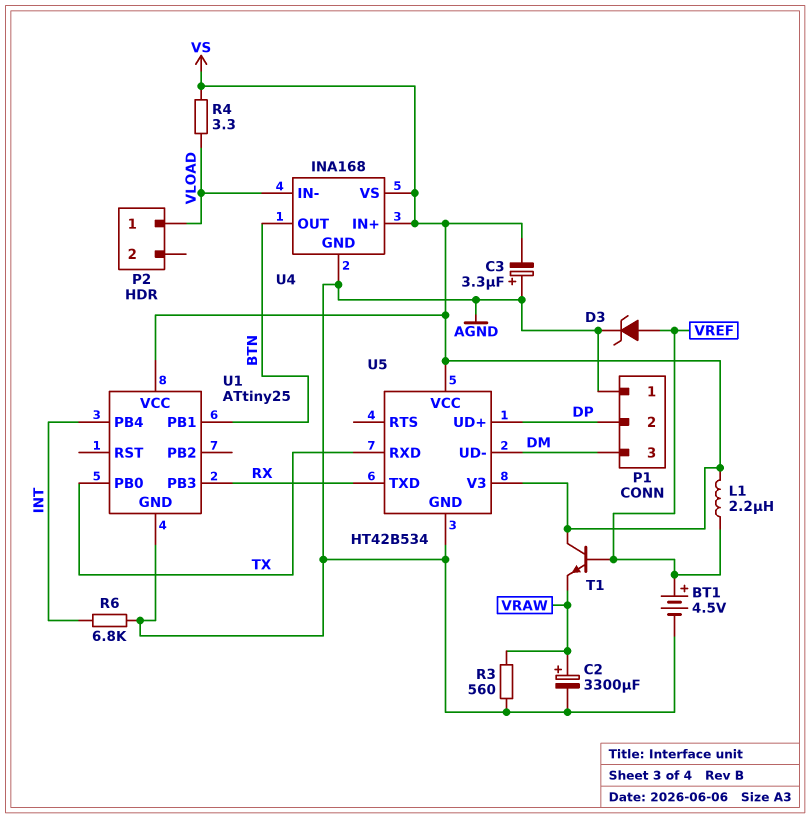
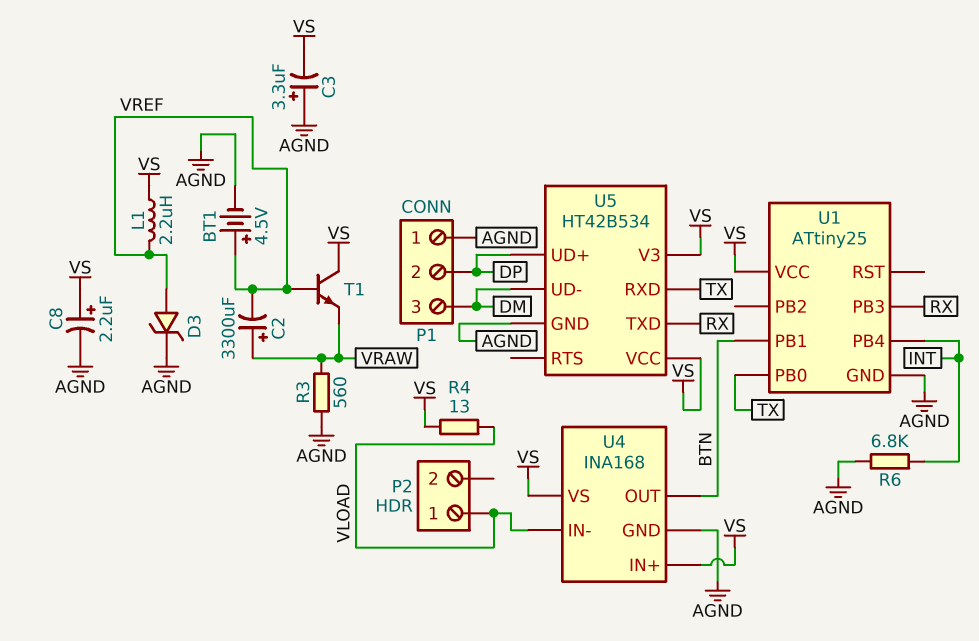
C2: 3300uF (plus VRAW, minus AGND) -> 3300uF (plus VRAW, minus VREF)
C8: none -> 2.2uF (plus VS, minus AGND)
R4: 3.3 (VLOAD, VS) -> 13 (VLOAD, VS)

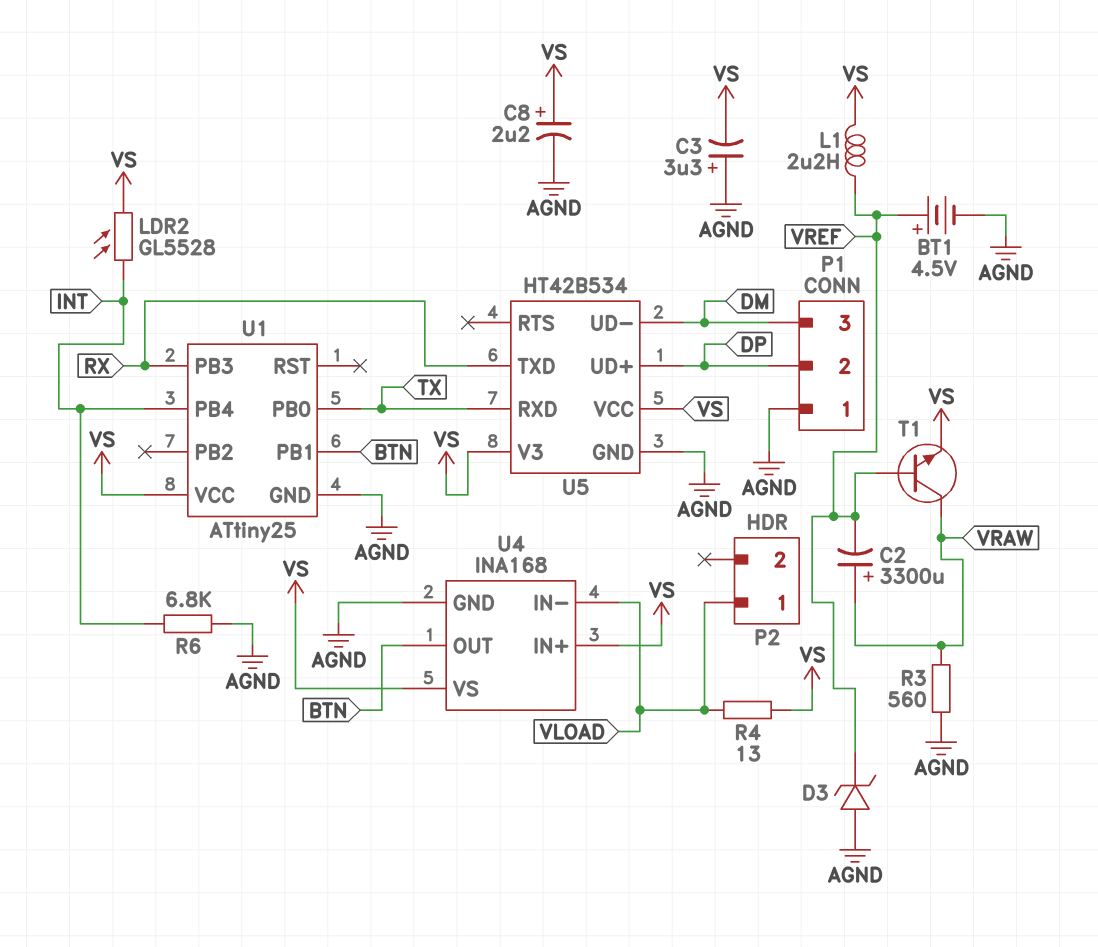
D3: zener (A VREF, K AGND) -> zener (A AGND, K VREF)
LDR2: none -> GL5528 (INT, VS)
T1: NPN (B VREF, C VS, E VRAW) -> NPN (B VREF, C VRAW, E VS)

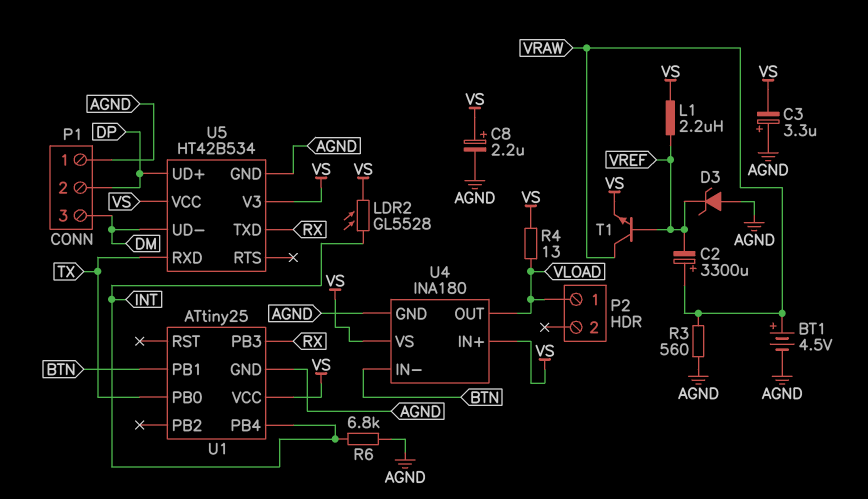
BT1: 4.5V (plus VREF, minus AGND) -> 4.5V (plus VRAW, minus AGND)
U4: INA168 -> INA180
U4 pin IN-: VLOAD -> BTN
U4 pin OUT: BTN -> VLOAD

